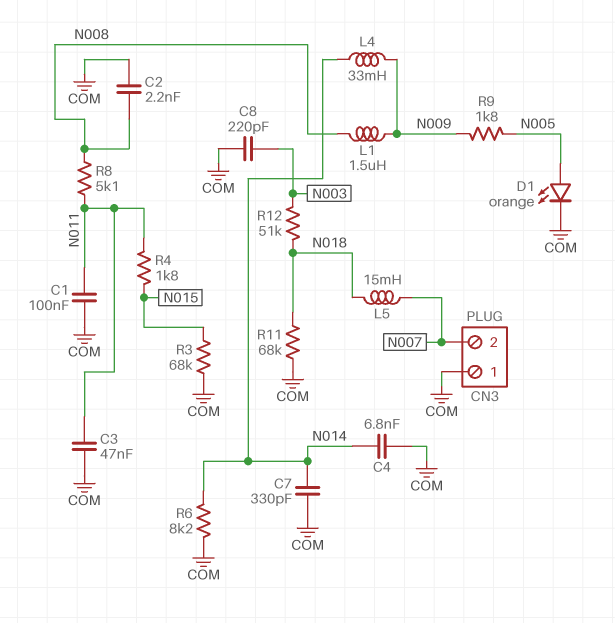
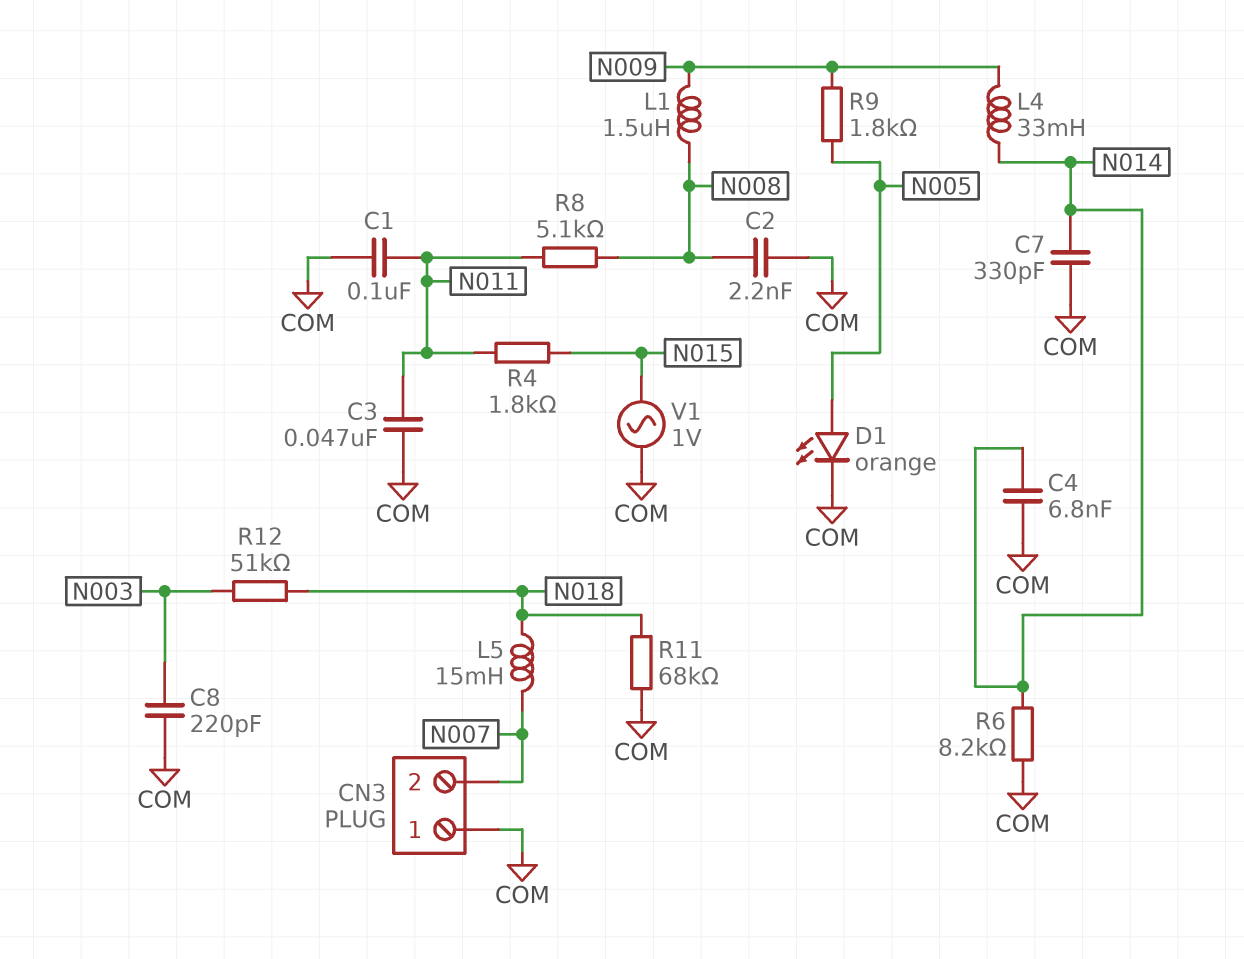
R3: 68k (COM, N015) -> none
V1: none -> AC 1V (COM, N015)

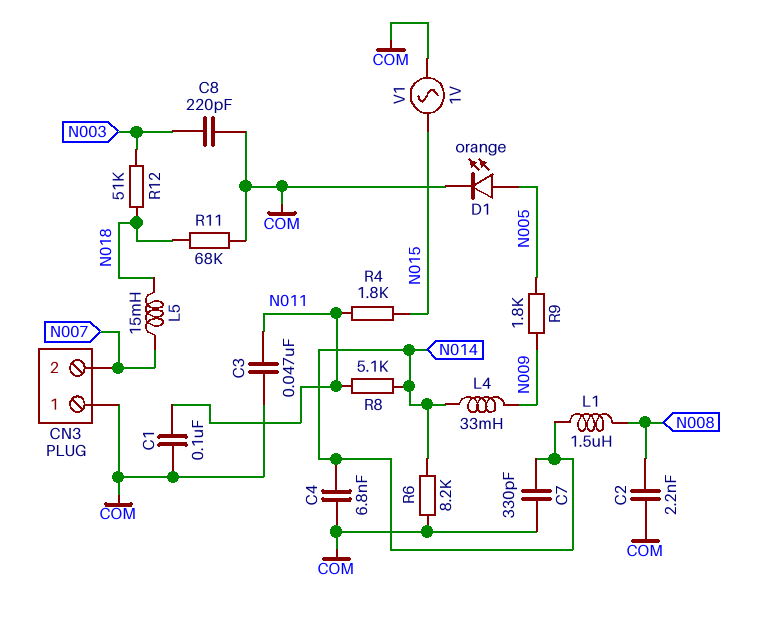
L1: 1.5uH (N008, N009) -> 1.5uH (N008, N014)
R8: 5.1k (N008, N011) -> 5.1k (N011, N014)

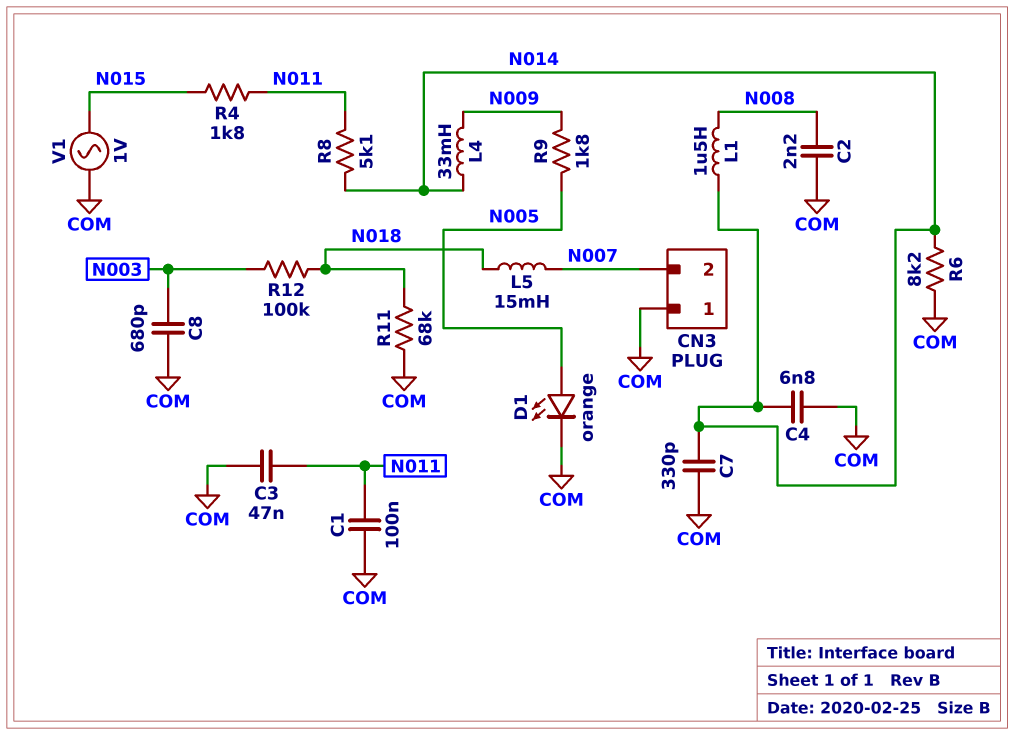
C8: 220pF (COM, N003) -> 680pF (COM, N003)
R12: 51k (N003, N018) -> 100k (N003, N018)

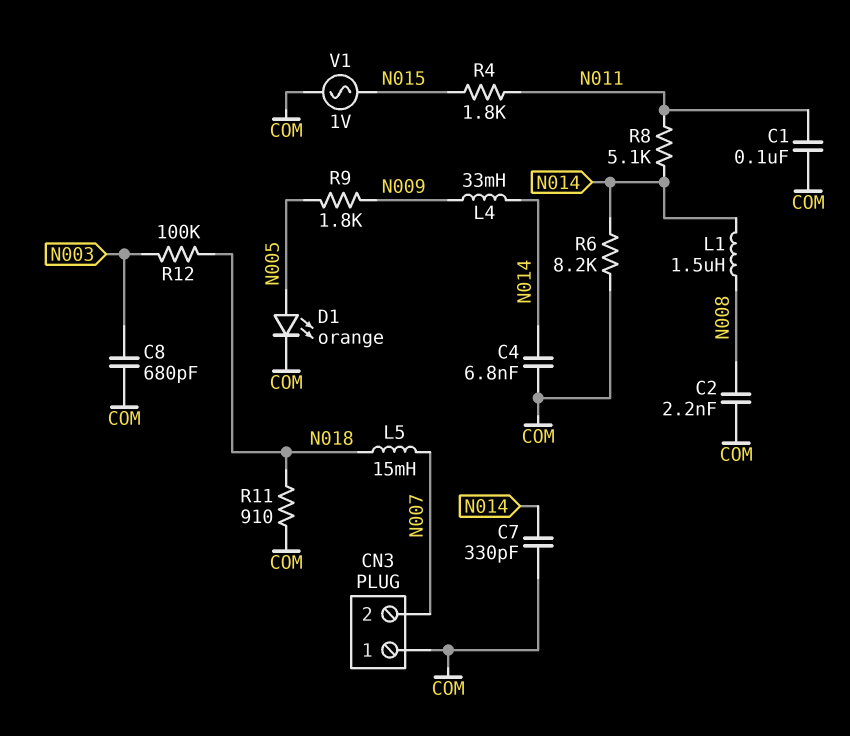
C3: 47nF (COM, N011) -> none
R11: 68k (COM, N018) -> 910 (COM, N018)

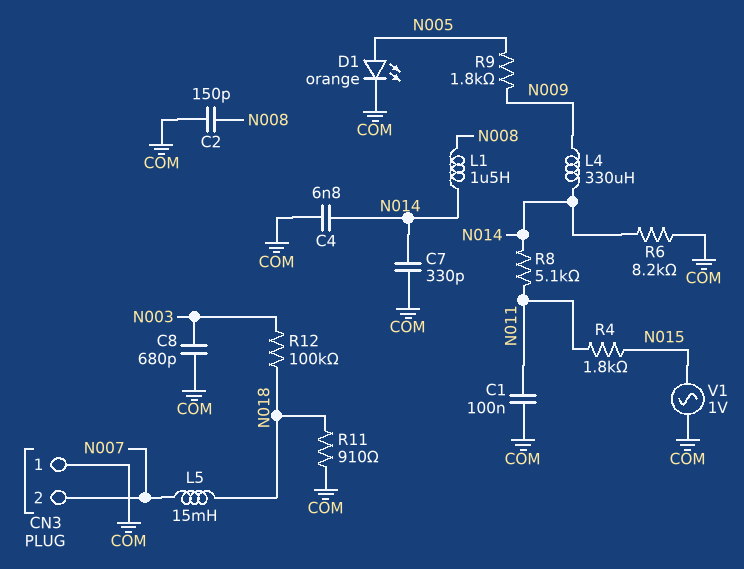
C2: 2.2nF (COM, N008) -> 150pF (COM, N008)
L4: 33mH (N009, N014) -> 330uH (N009, N014)

